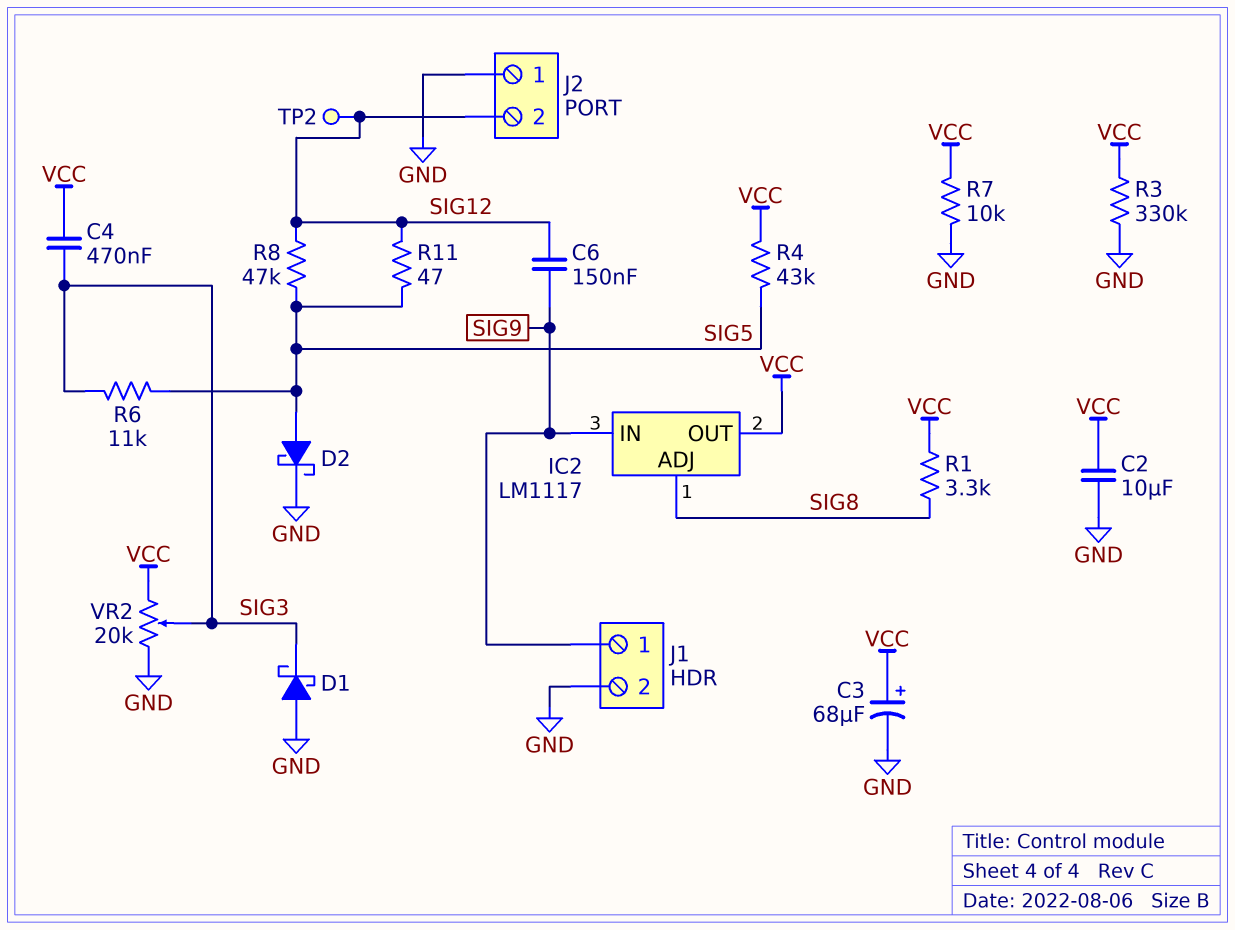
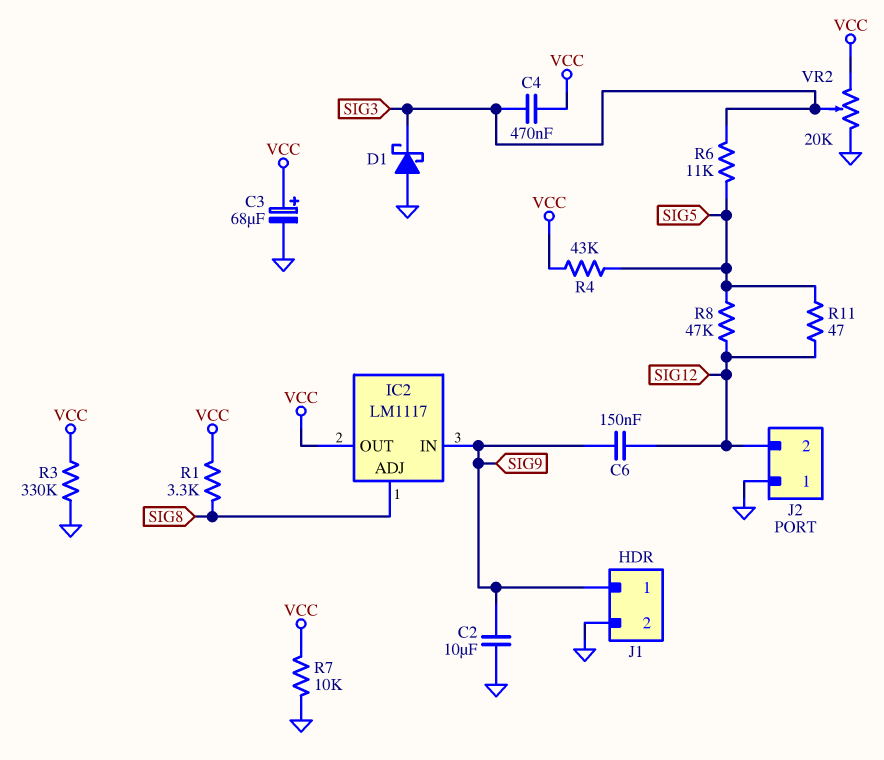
C2: 10uF (GND, VCC) -> 10uF (GND, SIG9)
D2: schottky (A SIG5, K GND) -> none
TP2: test point (SIG12) -> none

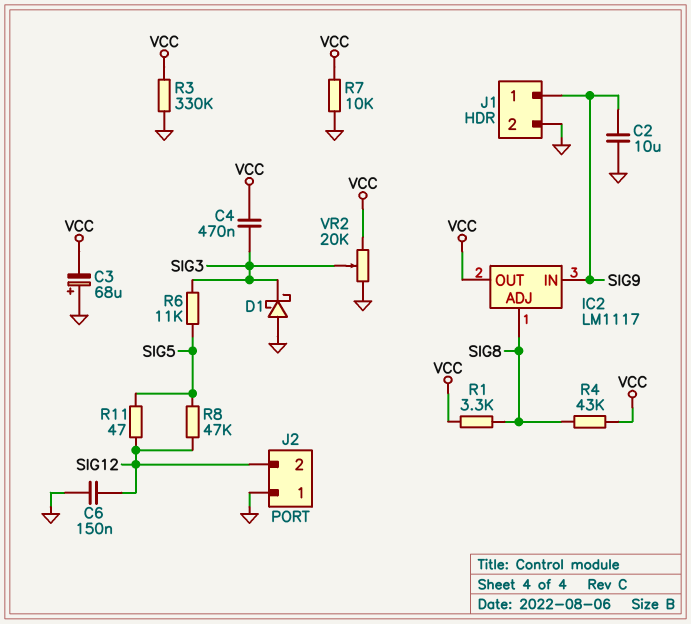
C3: 68uF (plus VCC, minus GND) -> 68uF (plus GND, minus VCC)
C6: 150nF (SIG9, SIG12) -> 150nF (GND, SIG12)
R4: 43k (SIG5, VCC) -> 43k (SIG8, VCC)

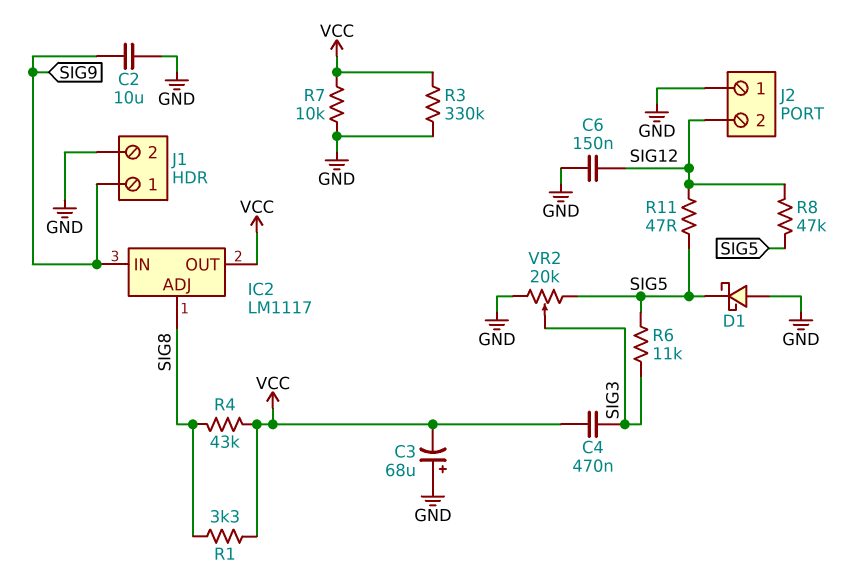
D1: schottky (A GND, K SIG3) -> schottky (A GND, K SIG5)
VR2: 20k (GND, VCC, wiper SIG3) -> 20k (GND, SIG5, wiper SIG3)

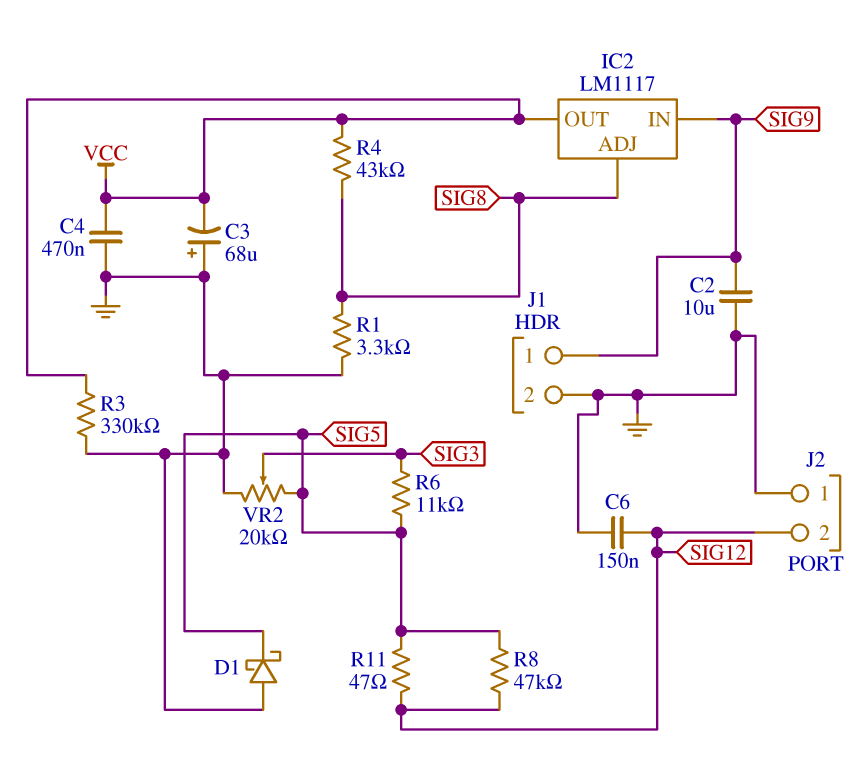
C4: 470nF (SIG3, VCC) -> 470nF (GND, VCC)
R1: 3.3k (SIG8, VCC) -> 3.3k (GND, SIG8)
R7: 10k (GND, VCC) -> none

